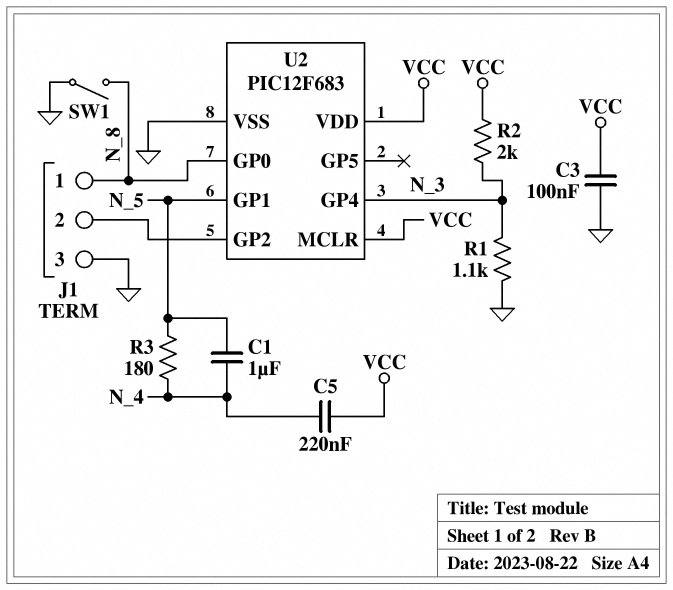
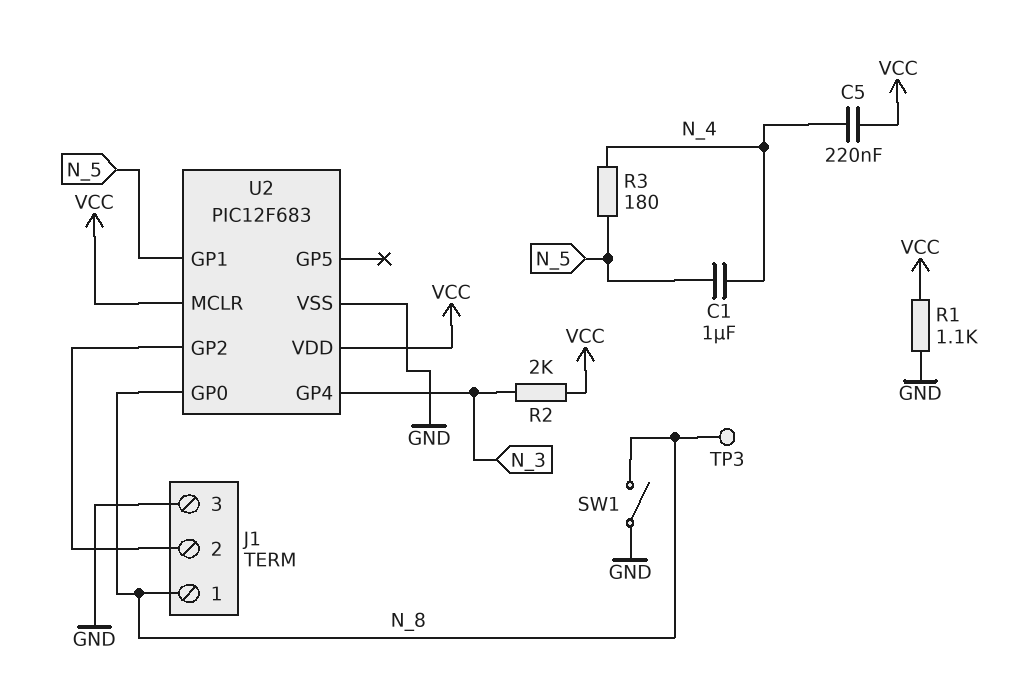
C3: 100nF (GND, VCC) -> none
R1: 1.1k (GND, N_3) -> 1.1k (GND, VCC)
TP3: none -> test point (N_8)

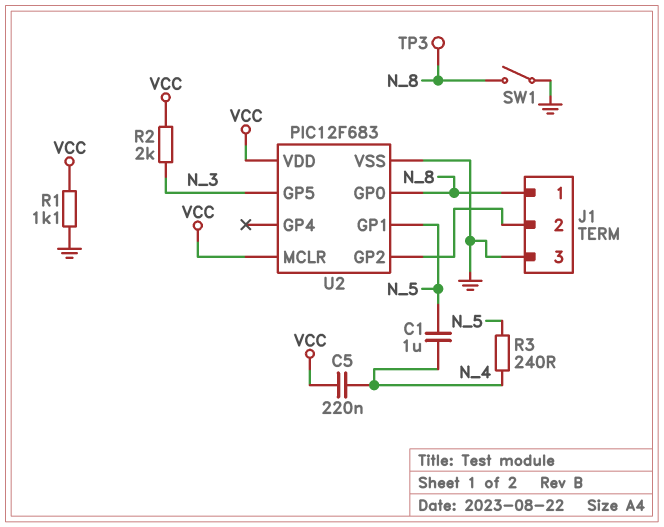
R3: 180 (N_4, N_5) -> 240 (N_4, N_5)
U2 pin GP4: N_3 -> none
U2 pin GP5: none -> N_3

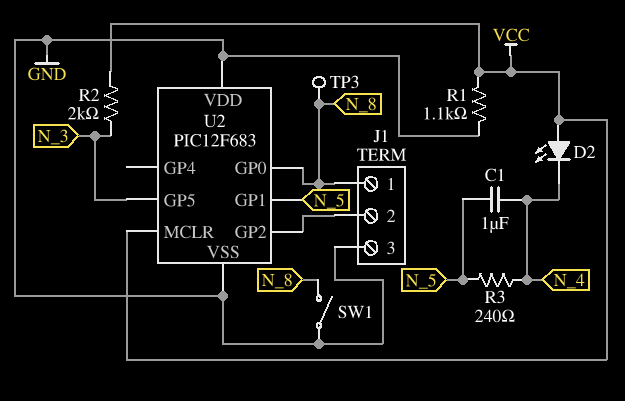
C5: 220nF (N_4, VCC) -> none
D2: none -> LED (A VCC, K N_4)
U2 pin VDD: VCC -> GND

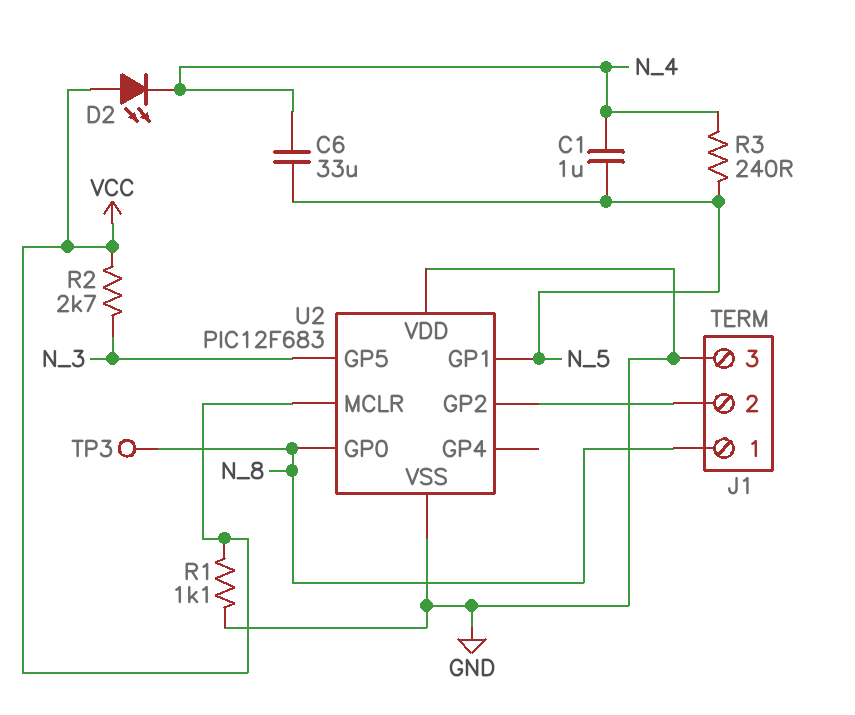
C6: none -> 33uF (N_4, N_5)
R2: 2k (N_3, VCC) -> 2.7k (N_3, VCC)
SW1: switch (GND, N_8) -> none

